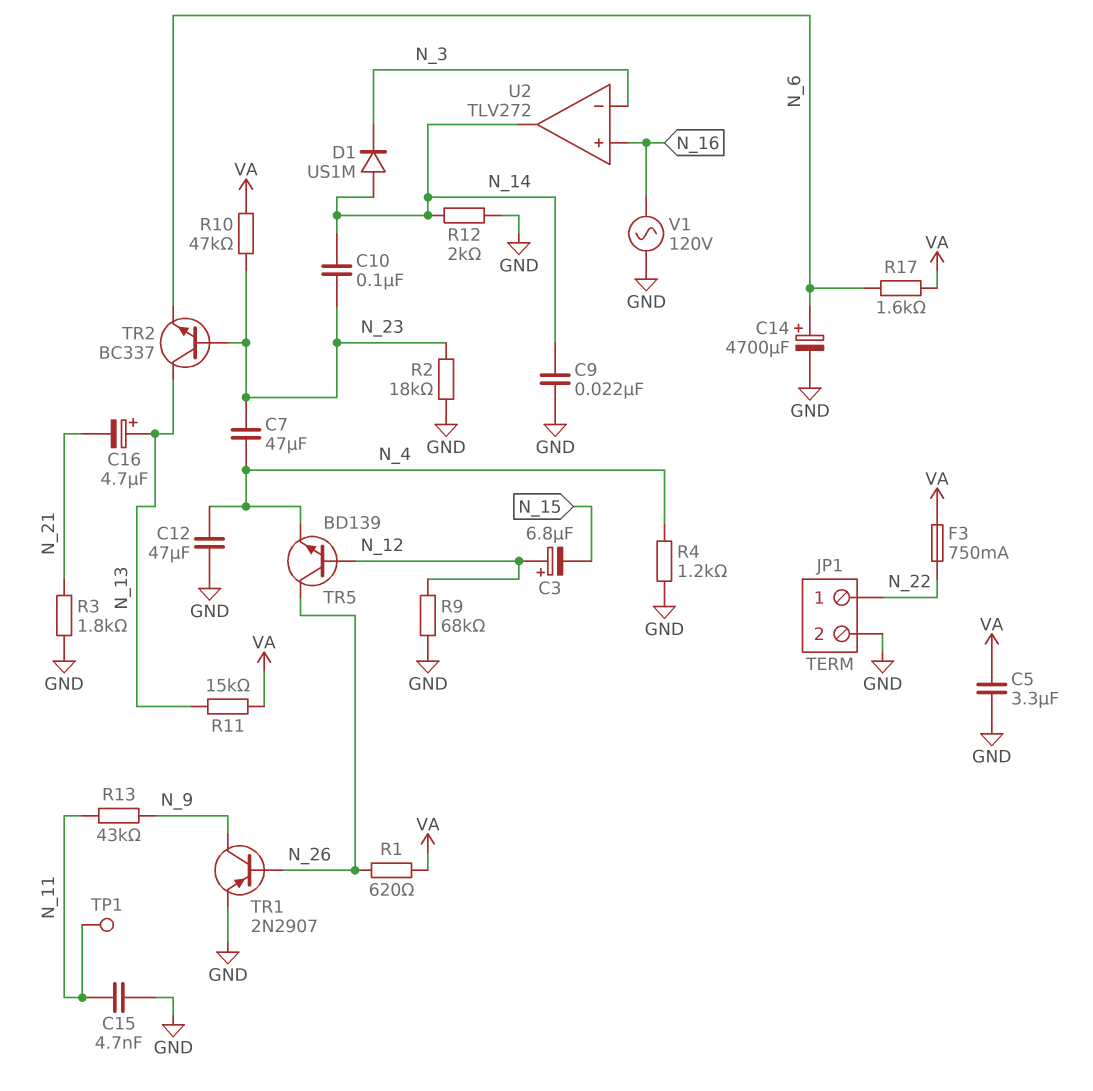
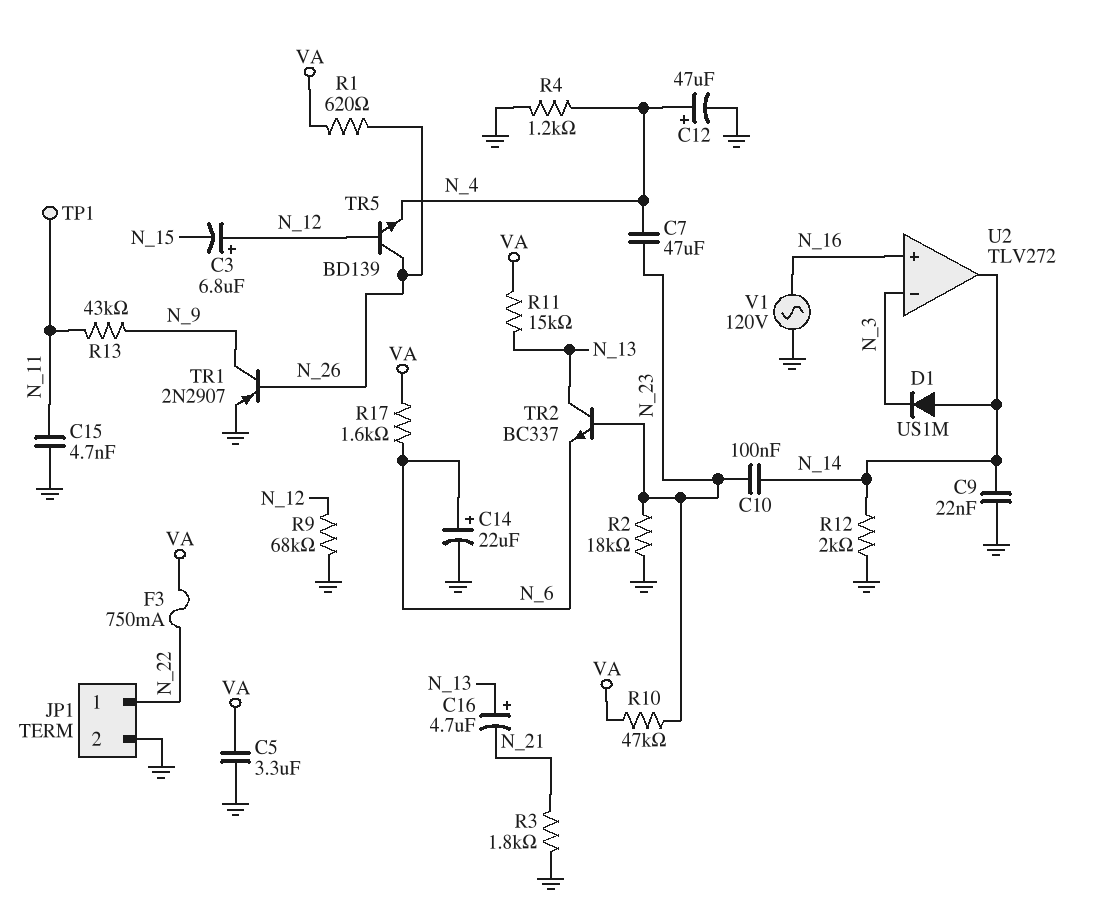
C12: 47uF (GND, N_4) -> 47uF (plus N_4, minus GND)
C14: 4700uF (plus N_6, minus GND) -> 22uF (plus N_6, minus GND)

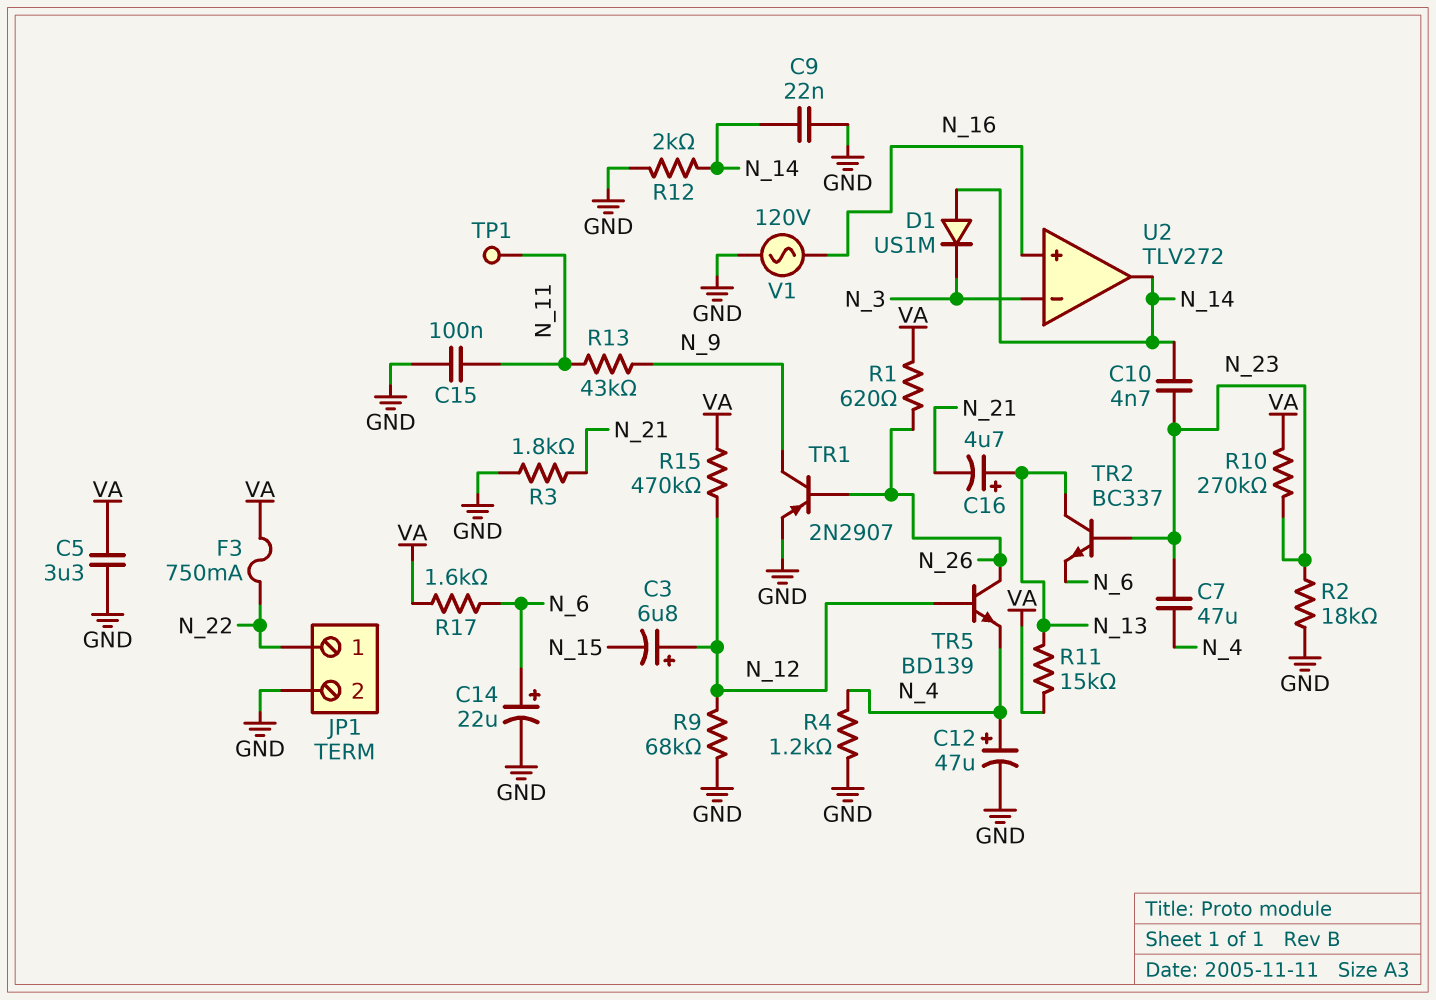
C10: 100nF (N_14, N_23) -> 4.7nF (N_14, N_23)
C15: 4.7nF (GND, N_11) -> 100nF (GND, N_11)
R10: 47k (N_23, VA) -> 270k (N_23, VA)
R15: none -> 470k (N_12, VA)

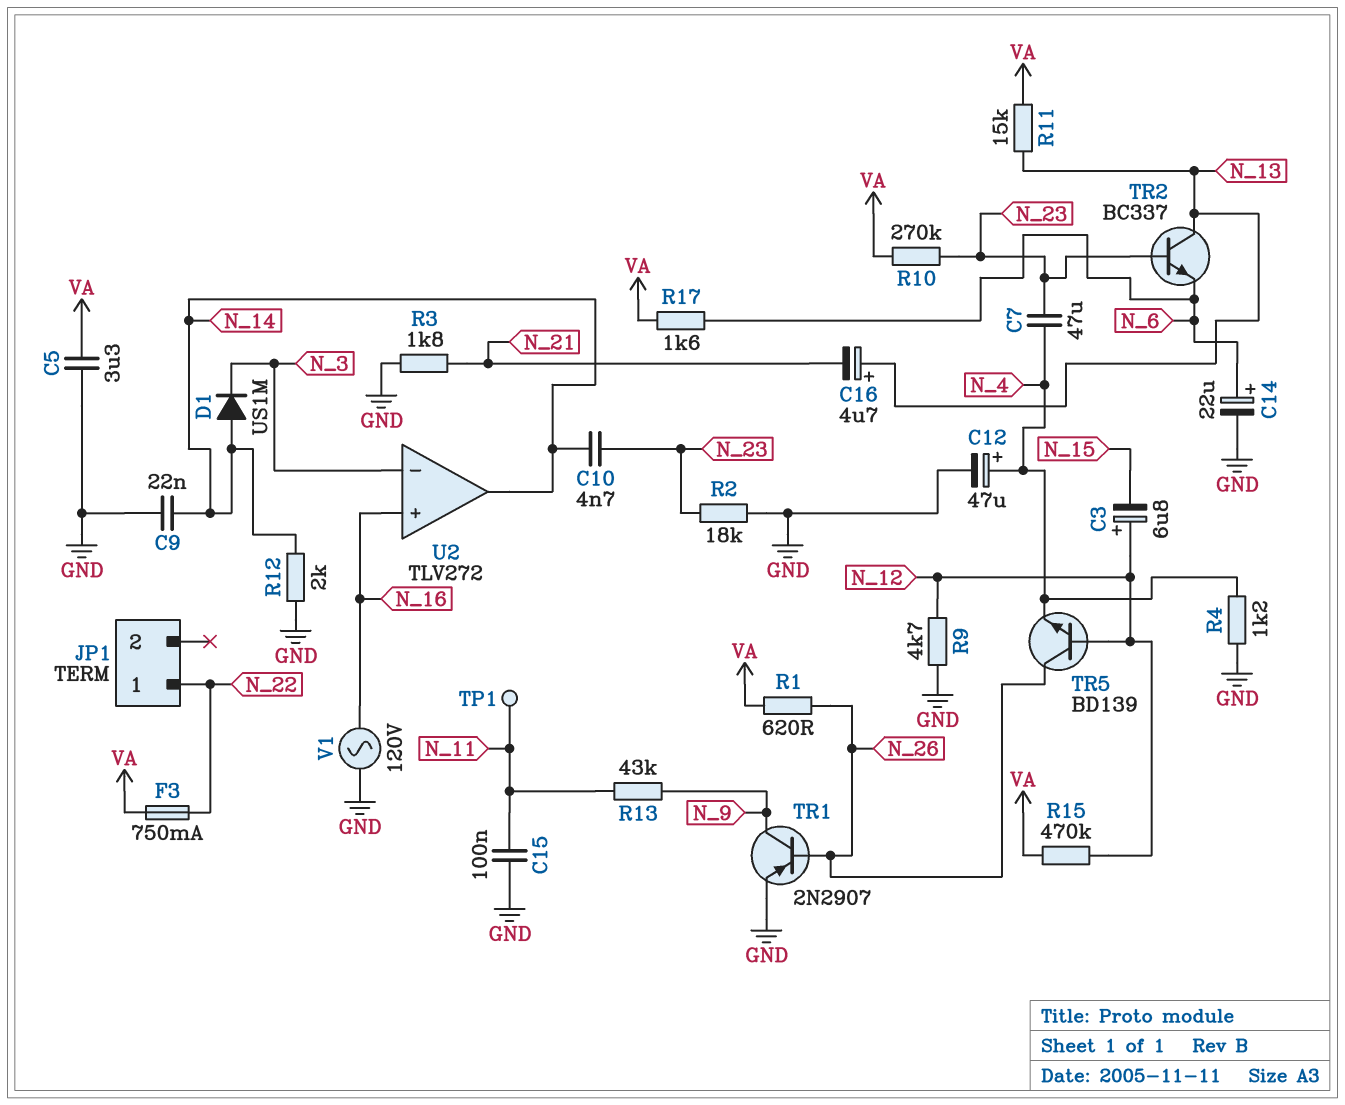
JP1 pin 2: GND -> none
R9: 68k (GND, N_12) -> 4.7k (GND, N_12)

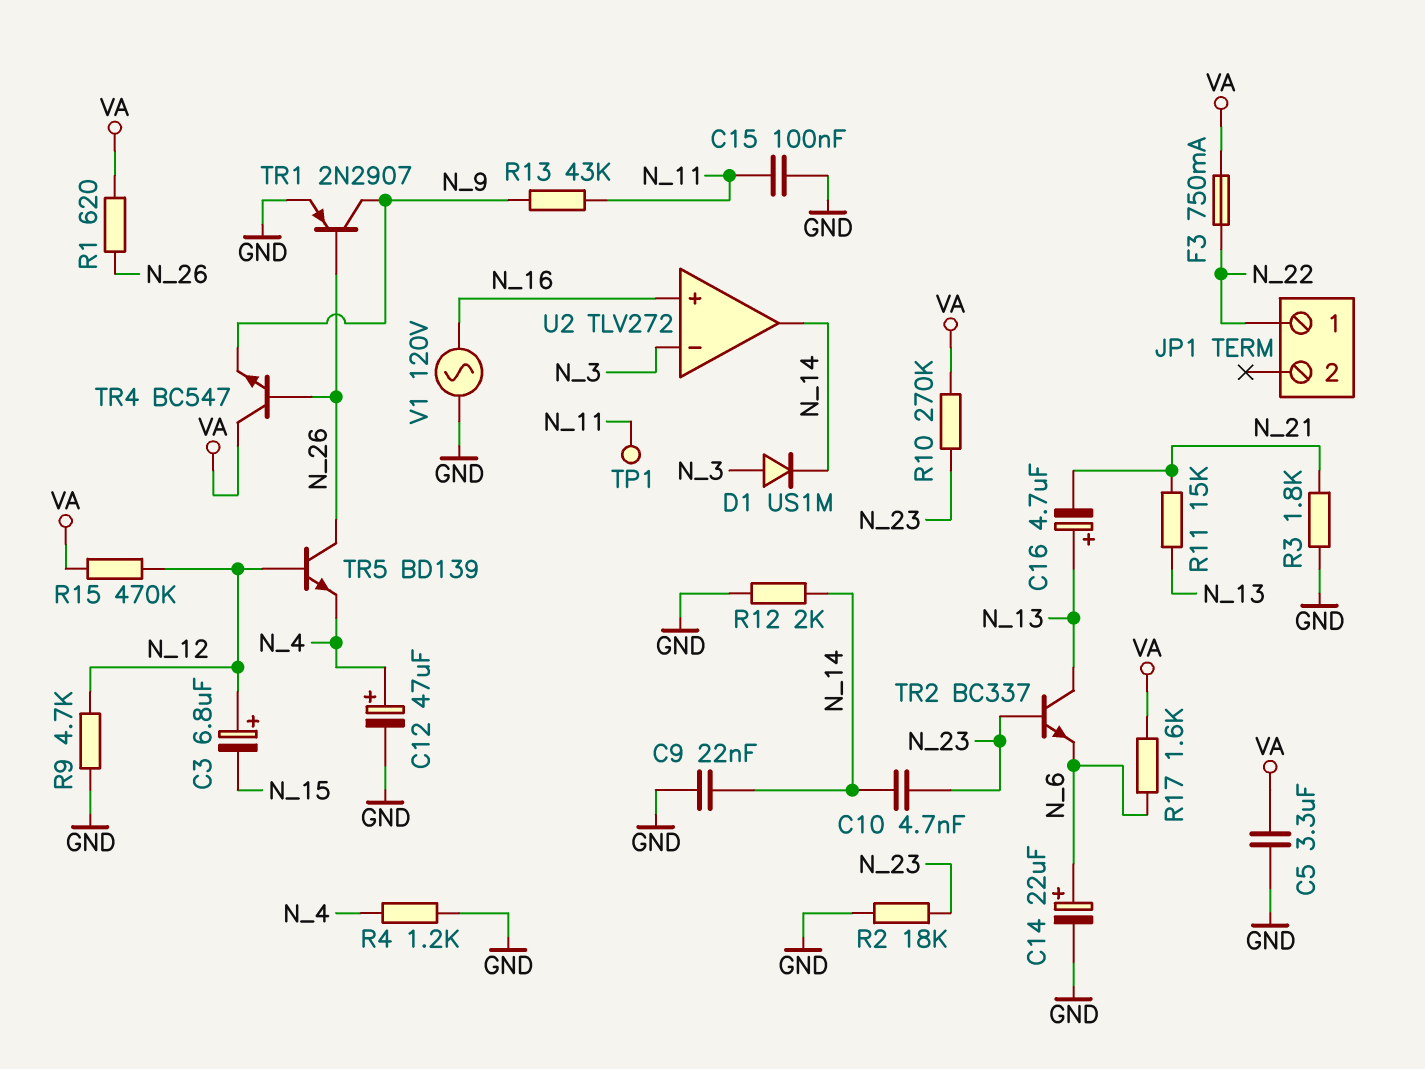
C7: 47uF (N_4, N_23) -> none
D1: diode US1M (A N_14, K N_3) -> diode US1M (A N_3, K N_14)
R11: 15k (N_13, VA) -> 15k (N_13, N_21)
TR4: none -> NPN BC547 (B N_26, C VA, E N_9)

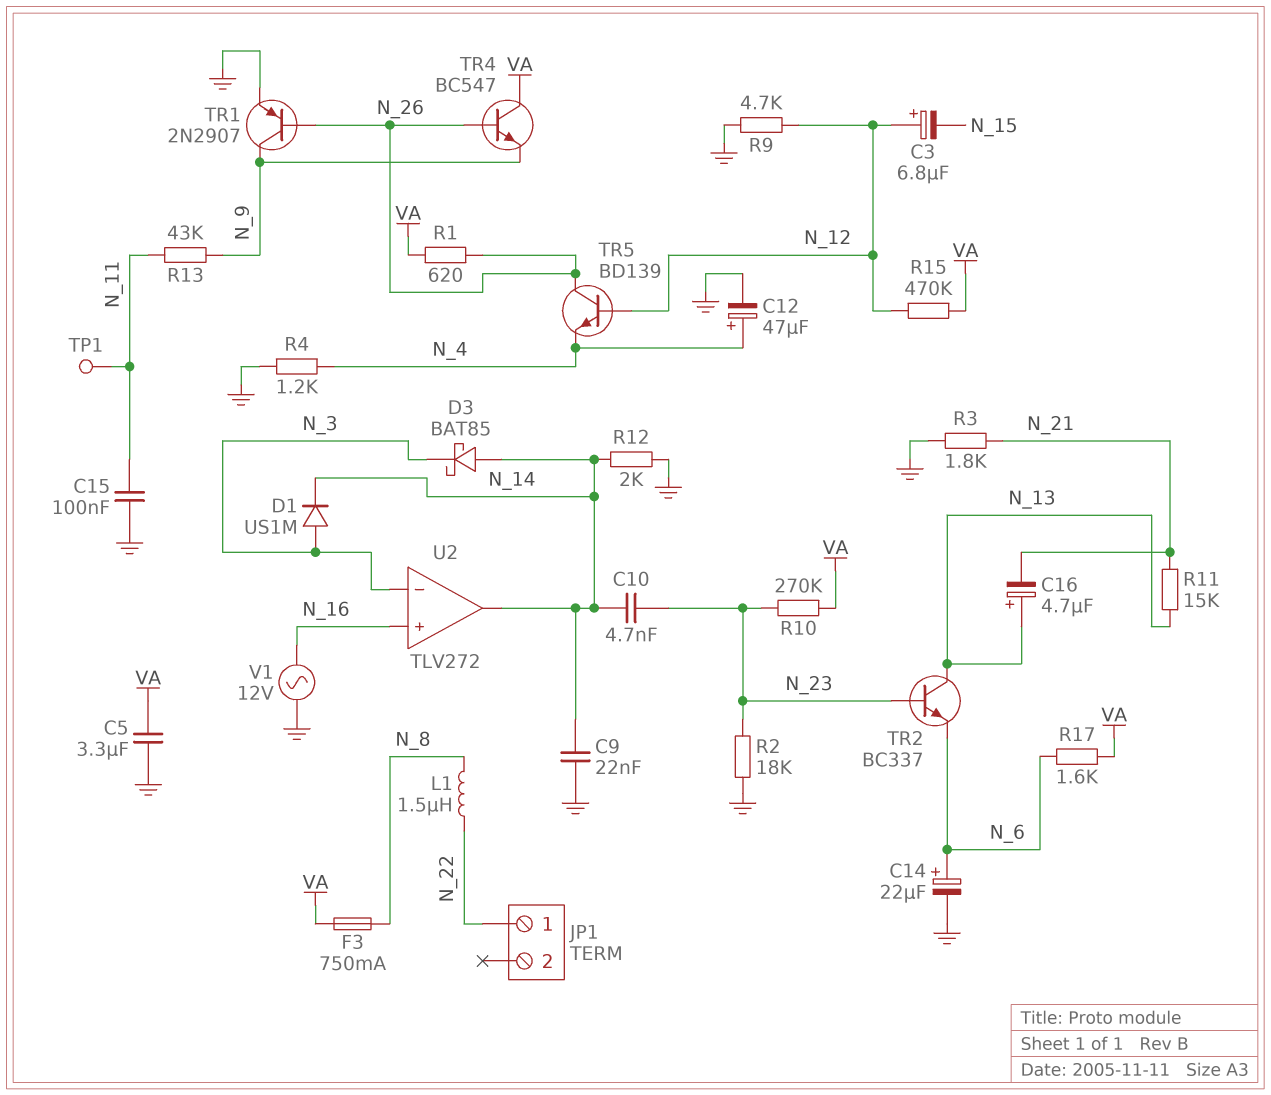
D3: none -> schottky BAT85 (A N_14, K N_3)
F3: 750mA (N_22, VA) -> 750mA (N_8, VA)
L1: none -> 1.5uH (N_8, N_22)
V1: AC 120V (GND, N_16) -> AC 12V (GND, N_16)

